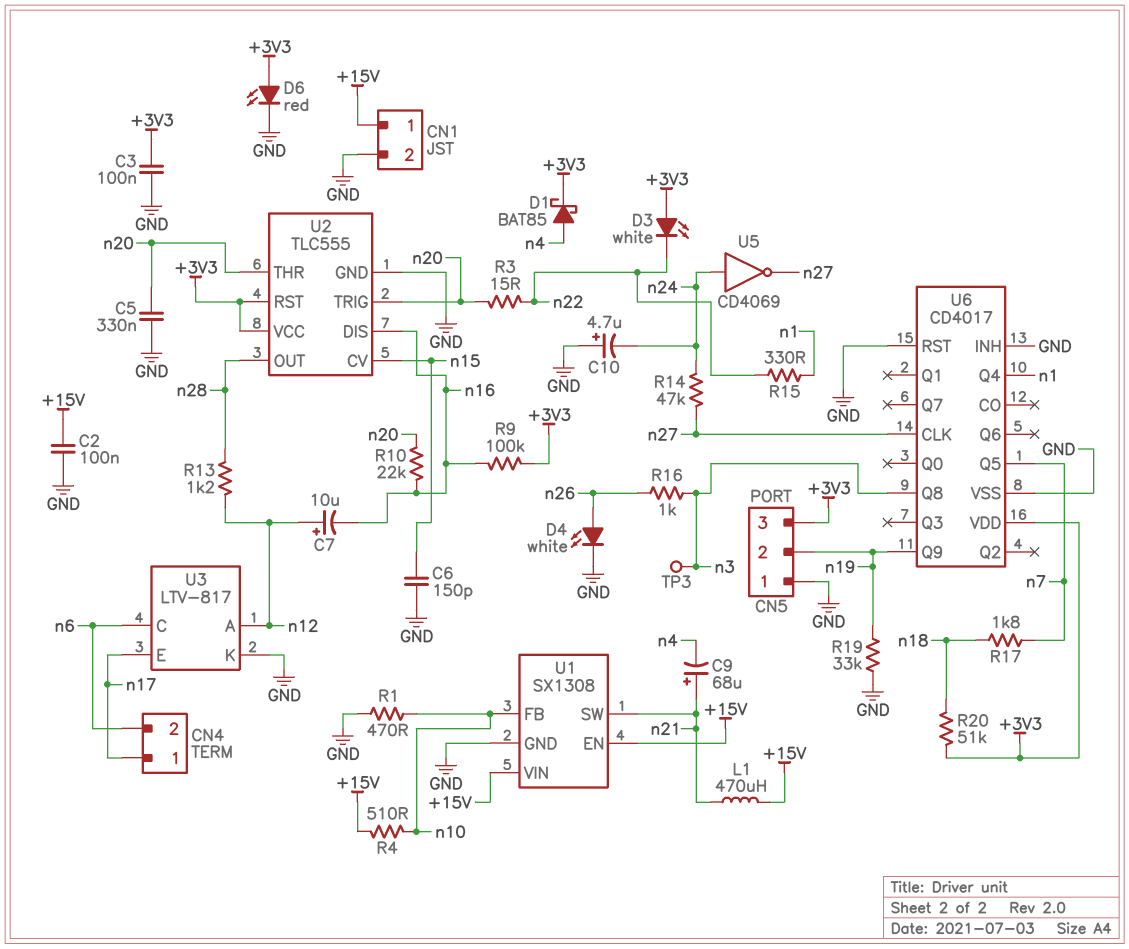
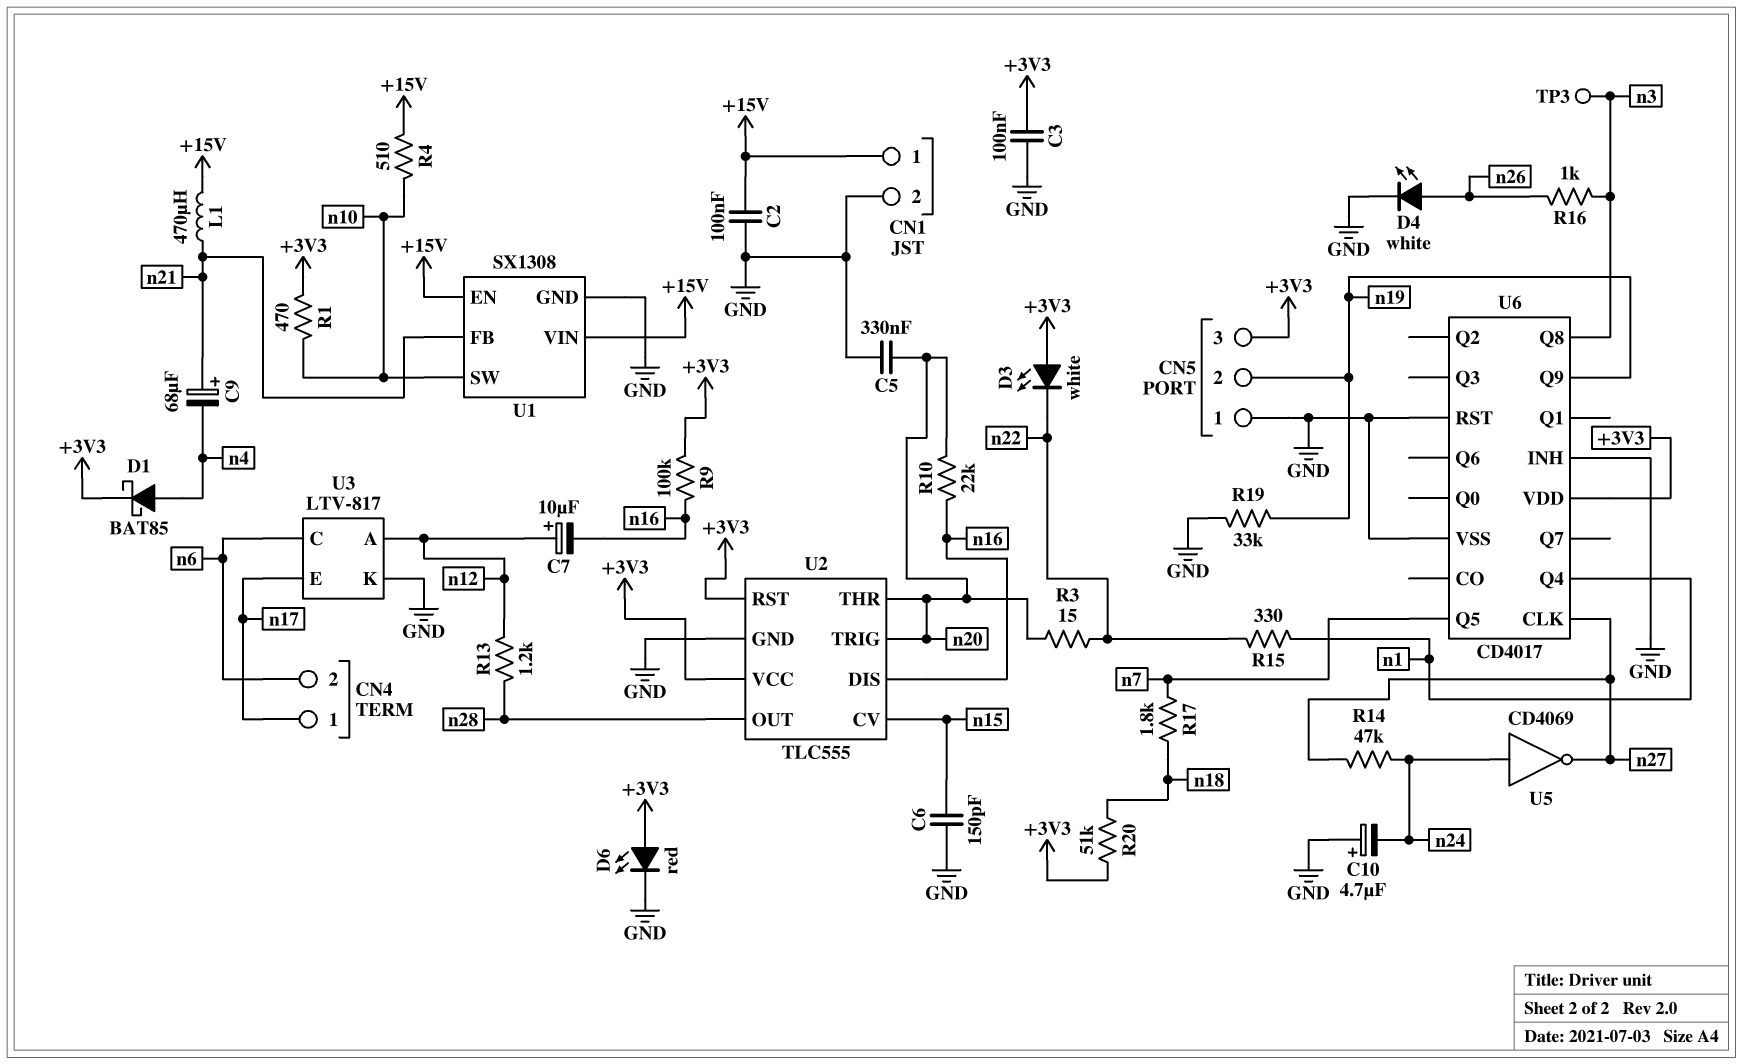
R1: 470 (GND, n10) -> 470 (+3V3, n10)
U1 pin FB: n10 -> n21
U1 pin SW: n21 -> n10

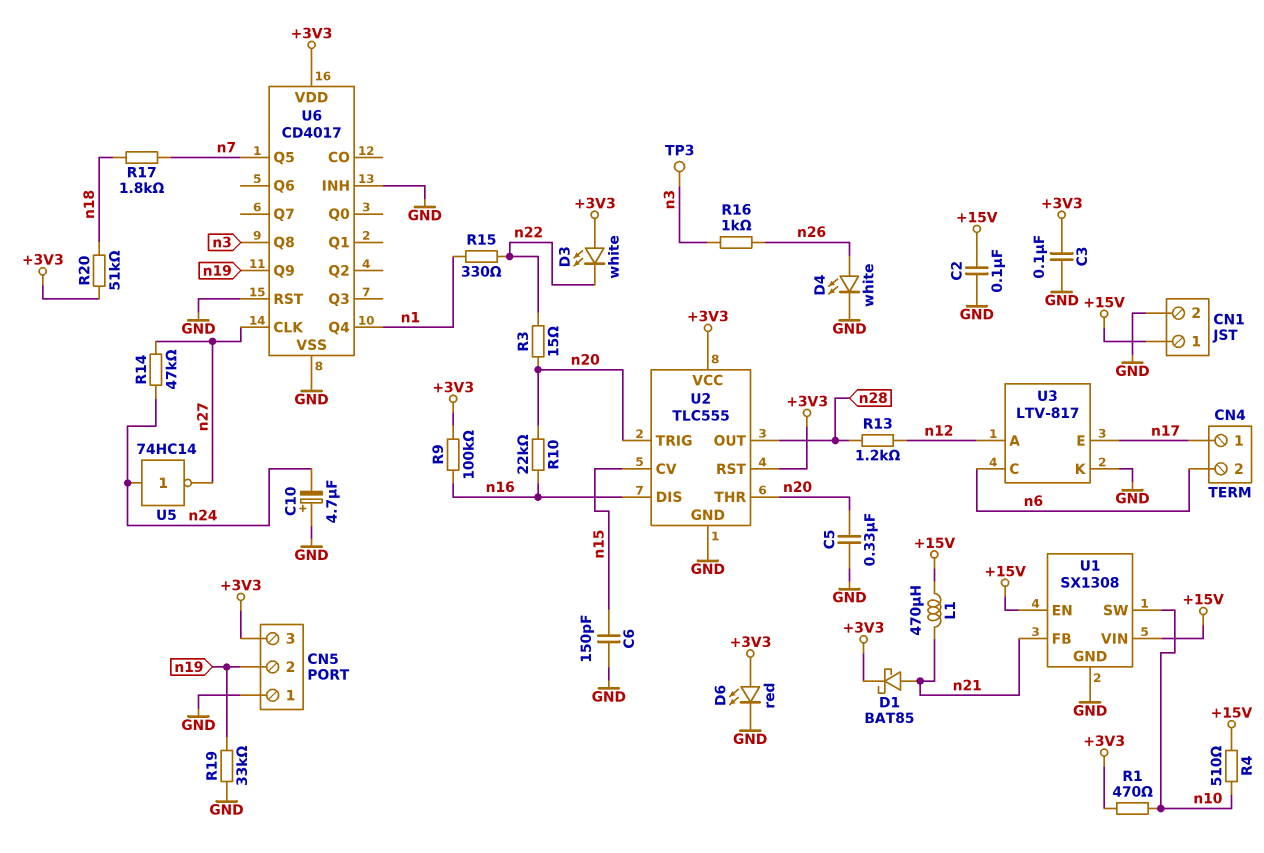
C7: 10uF (plus n12, minus n16) -> none
C9: 68uF (plus n21, minus n4) -> none
D1: schottky BAT85 (A n4, K +3V3) -> schottky BAT85 (A n21, K +3V3)
U5: NOT CD4069 (in n24, out n27) -> NOT 74HC14 (in n24, out n27)

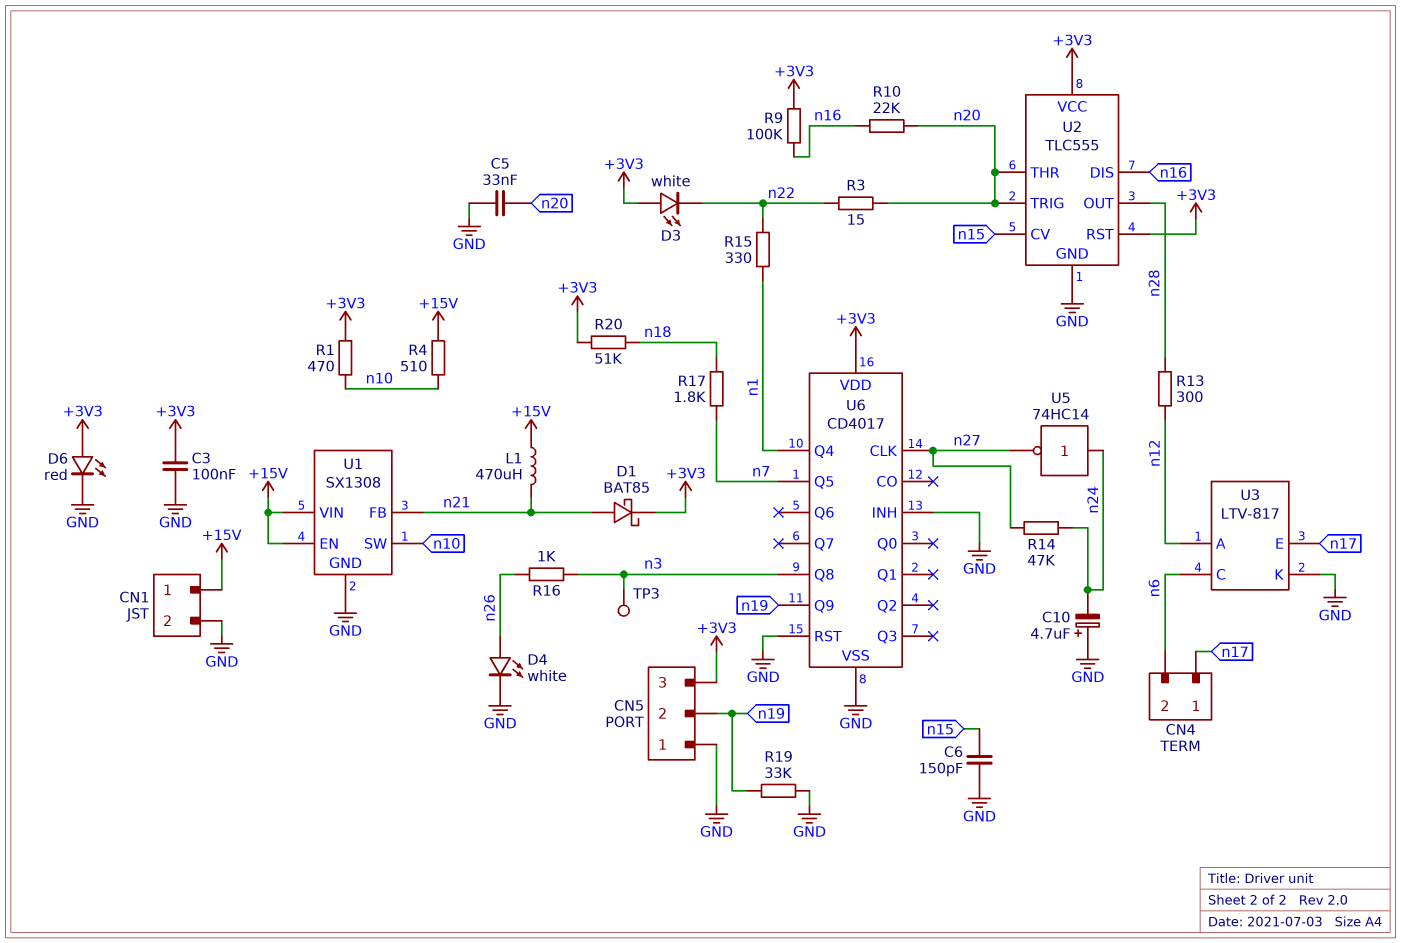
C2: 100nF (+15V, GND) -> none
C5: 330nF (GND, n20) -> 33nF (GND, n20)
R13: 1.2k (n12, n28) -> 300 (n12, n28)

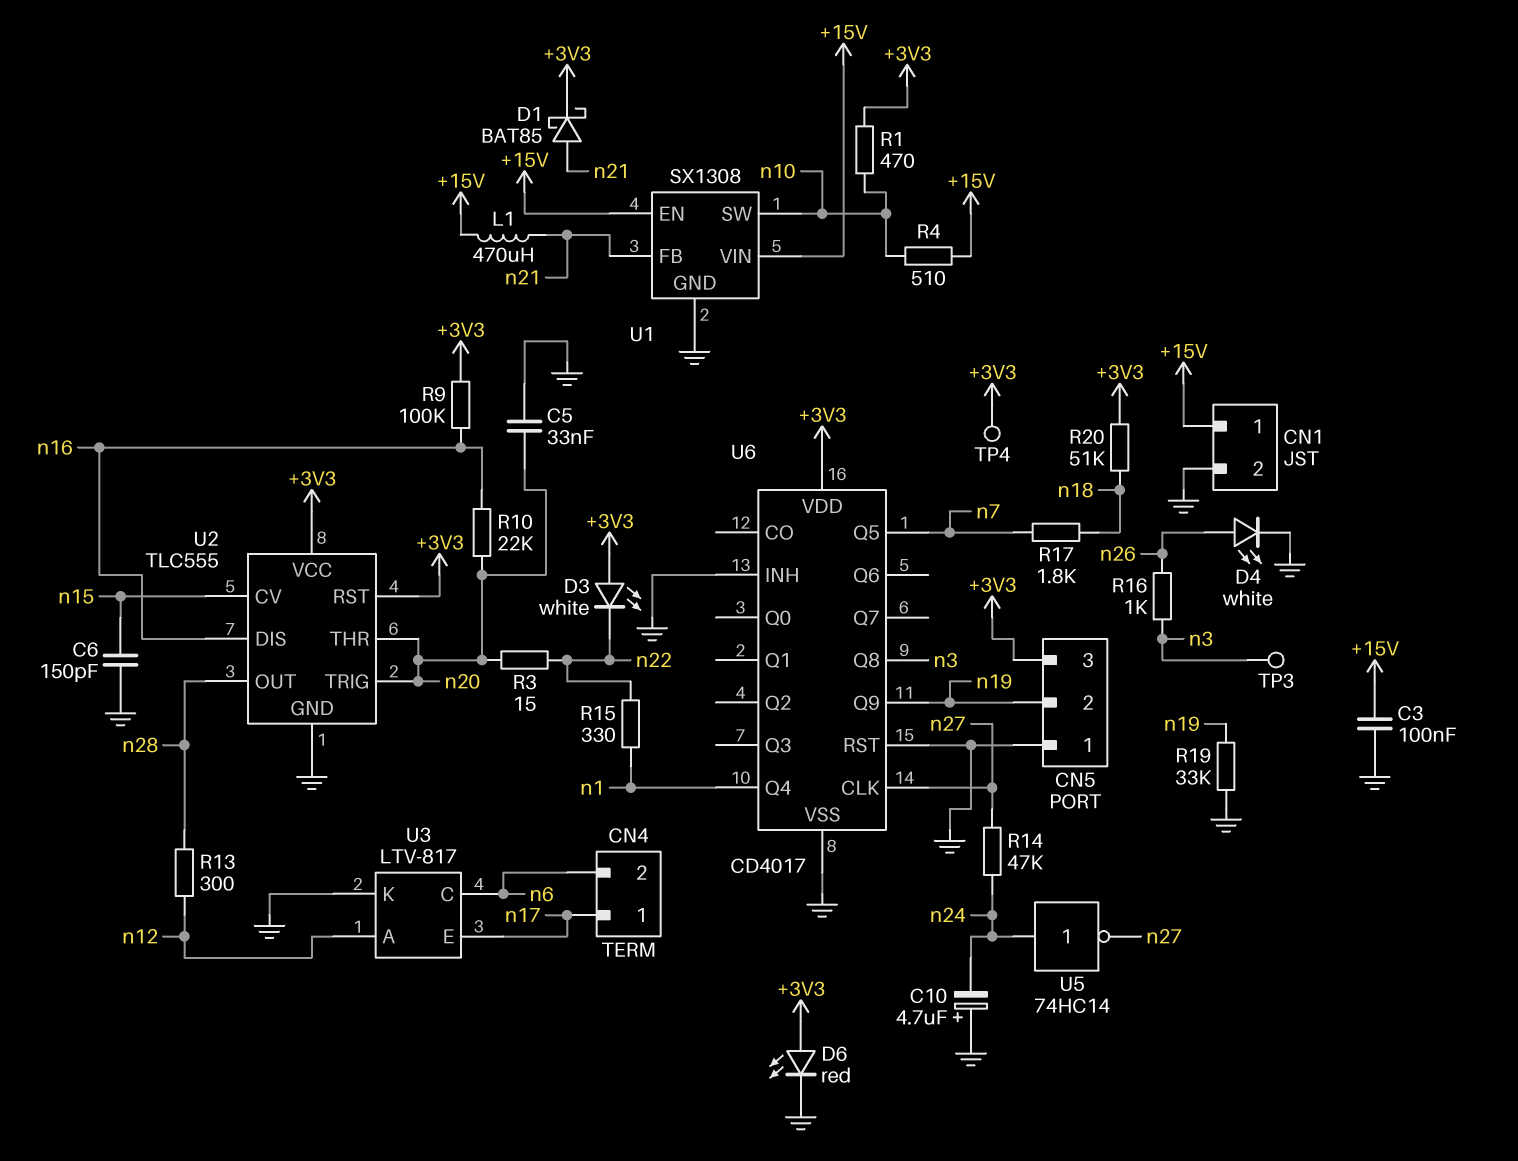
C3: 100nF (+3V3, GND) -> 100nF (+15V, GND)
TP4: none -> test point (+3V3)

